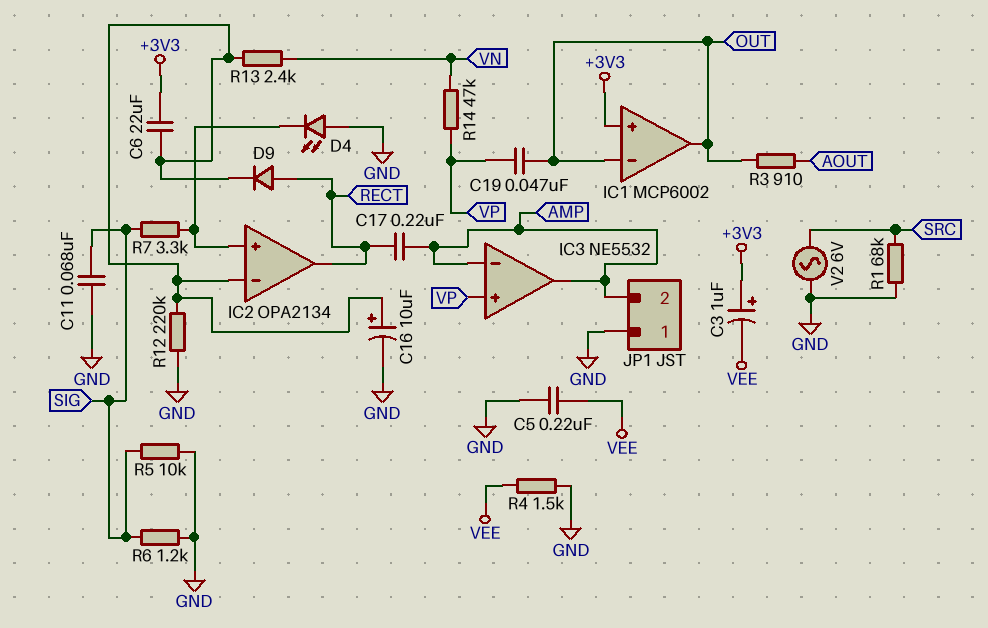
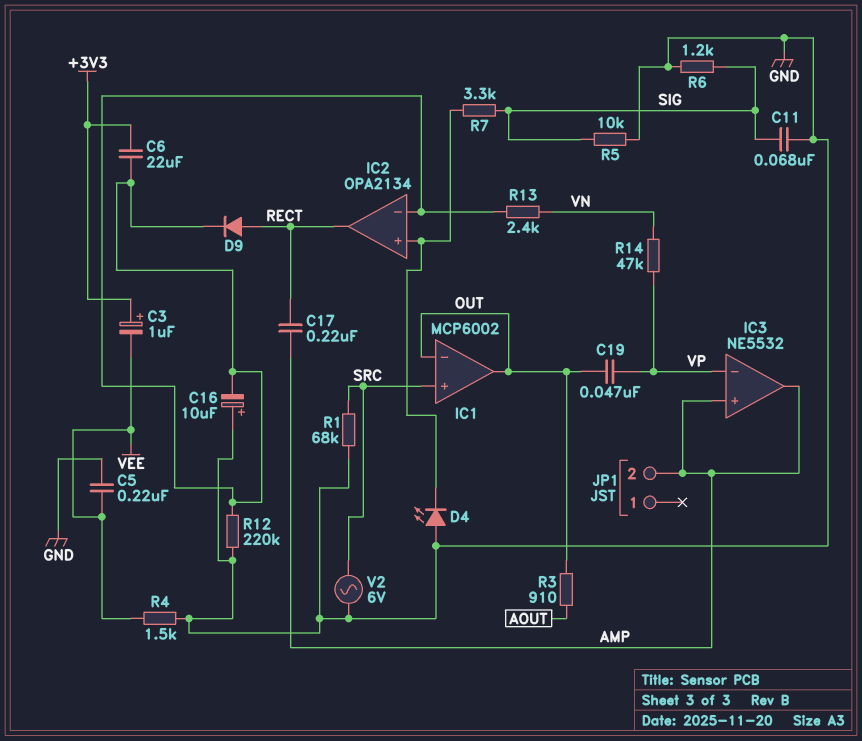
C16: 10uF (plus IC2/in-, minus GND) -> 10uF (plus GND, minus IC2/in-)
IC1 pin in+: +3V3 -> SRC
IC3 pin in+: VP -> AMP
IC3 pin in-: AMP -> VP
JP1 pin 1: GND -> none

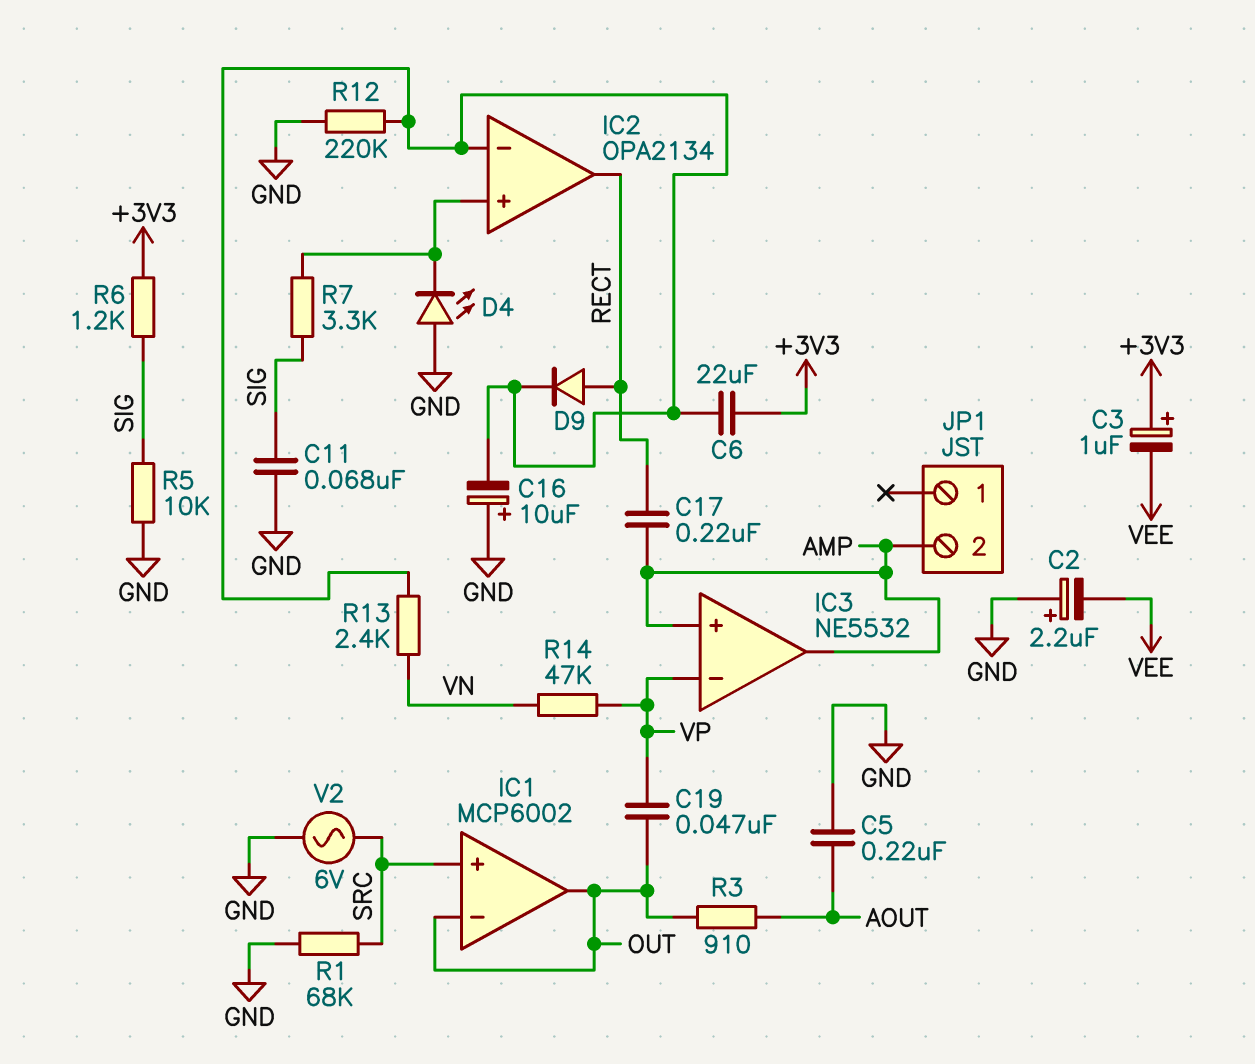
C2: none -> 2.2uF (plus GND, minus VEE)
C5: 220nF (GND, VEE) -> 220nF (AOUT, GND)
R4: 1.5k (GND, VEE) -> none
R6: 1.2k (GND, SIG) -> 1.2k (+3V3, SIG)

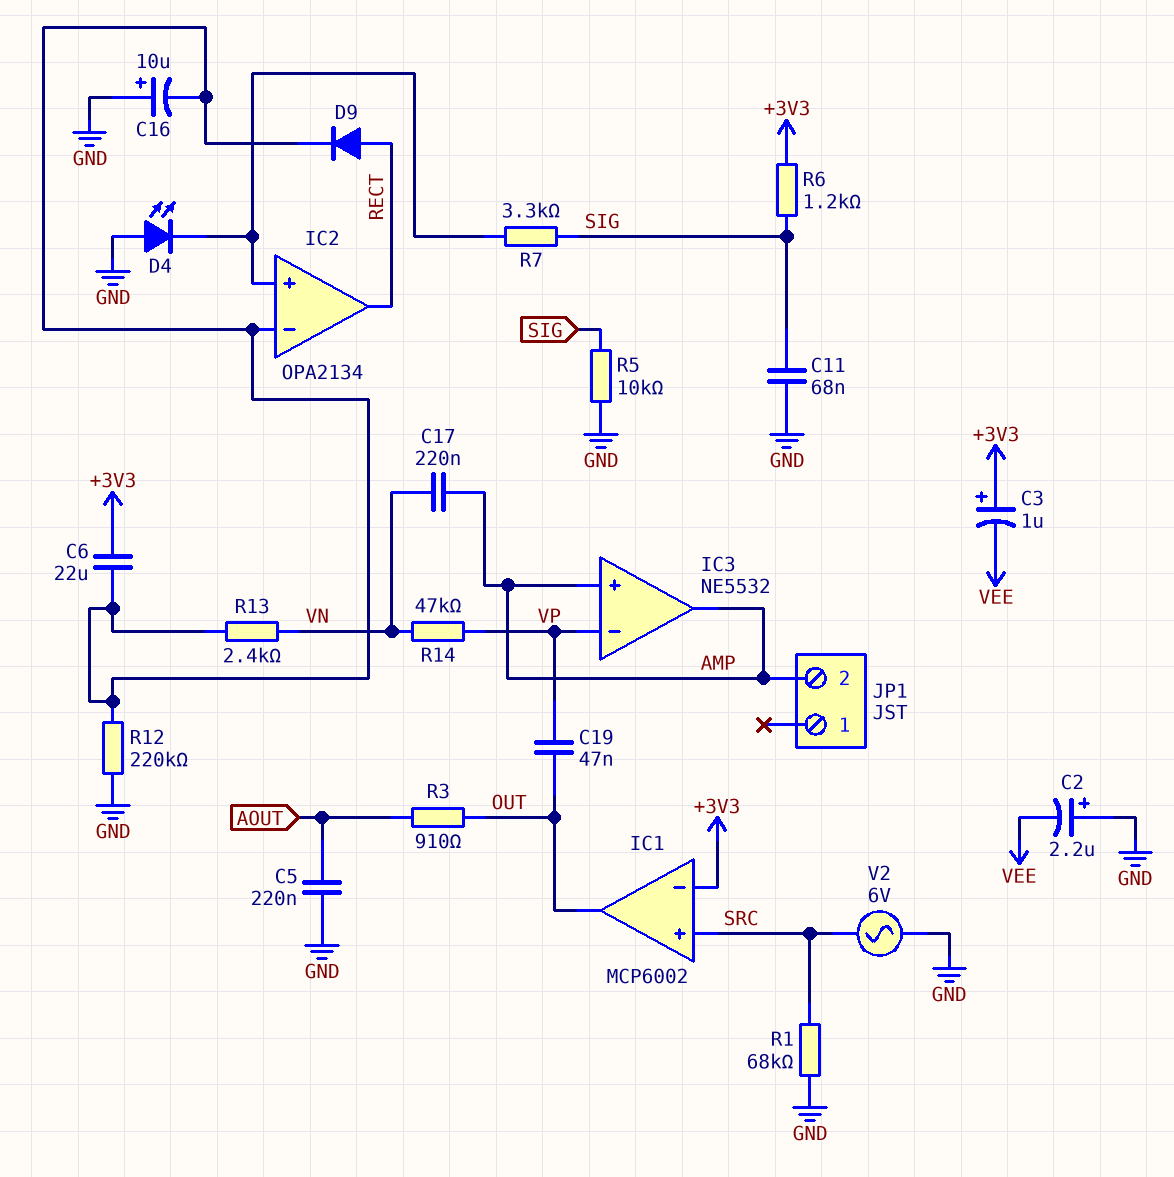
C17: 220nF (AMP, RECT) -> 220nF (AMP, VN)
IC1 pin in-: OUT -> +3V3

